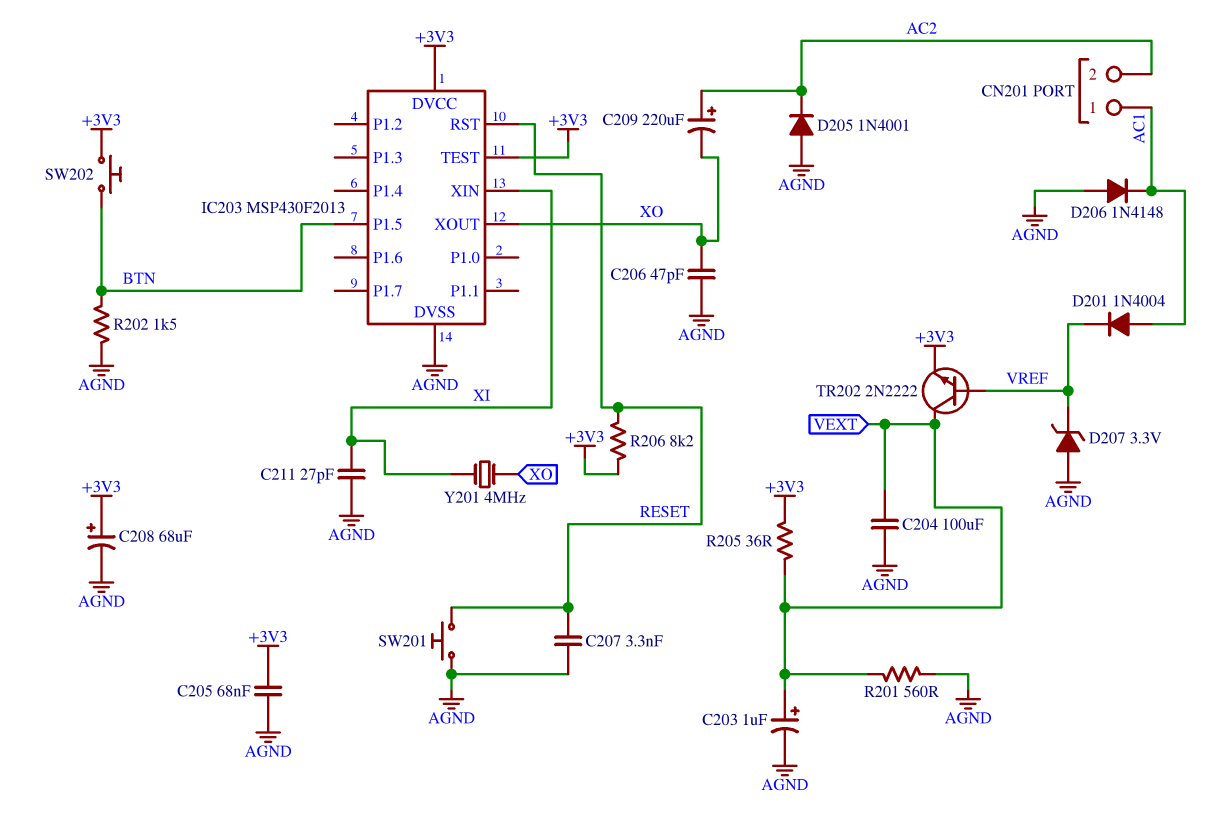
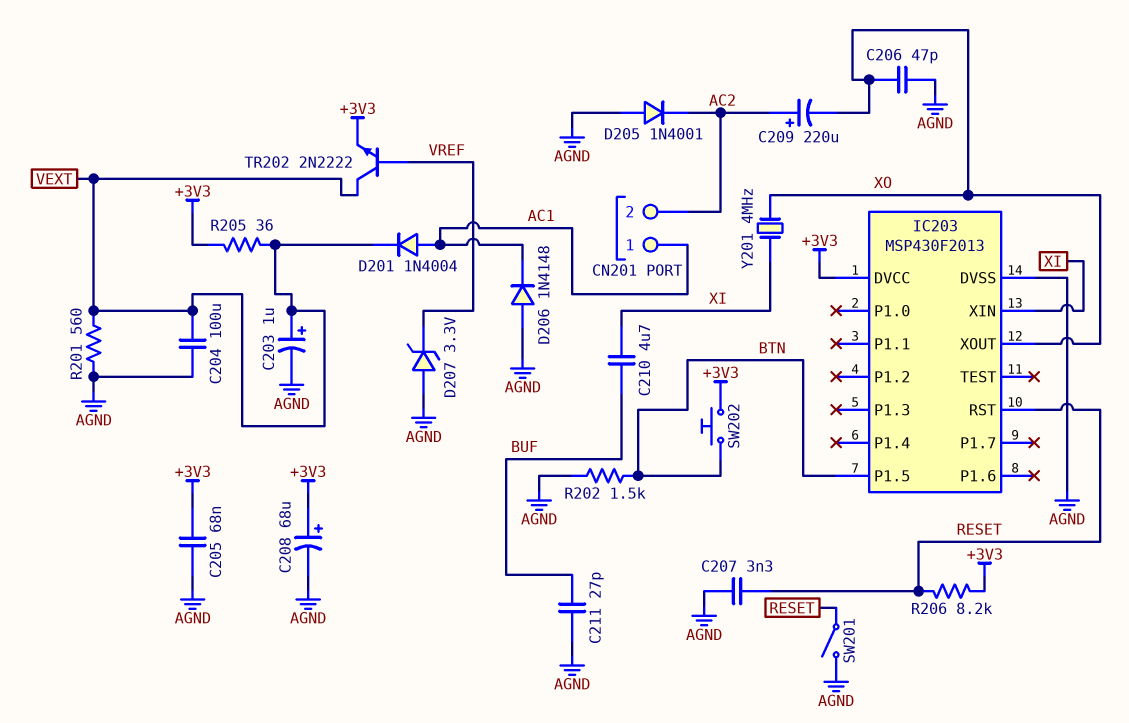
C210: none -> 4.7uF (BUF, XI)
C211: 27pF (AGND, XI) -> 27pF (AGND, BUF)
D201: diode 1N4004 (A AC1, K VREF) -> diode 1N4004 (A AC1, K VEXT)
IC203 pin TEST: +3V3 -> none
SW201: button (AGND, RESET) -> switch (AGND, RESET)

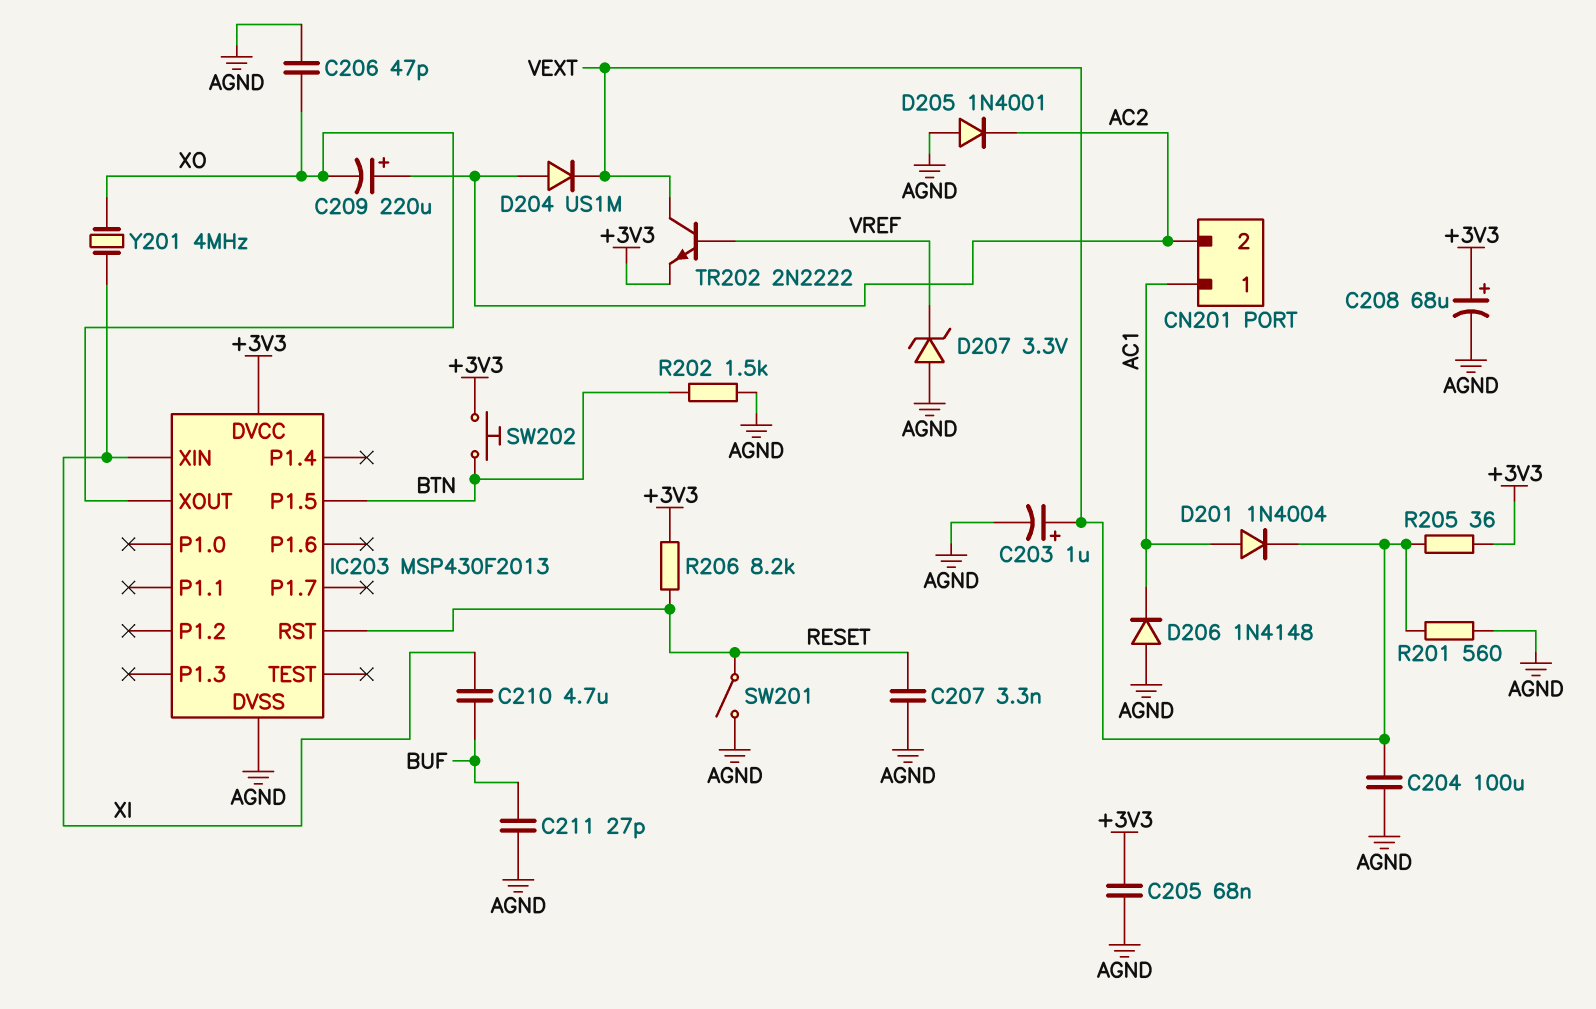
D204: none -> diode US1M (A AC2, K VEXT)

